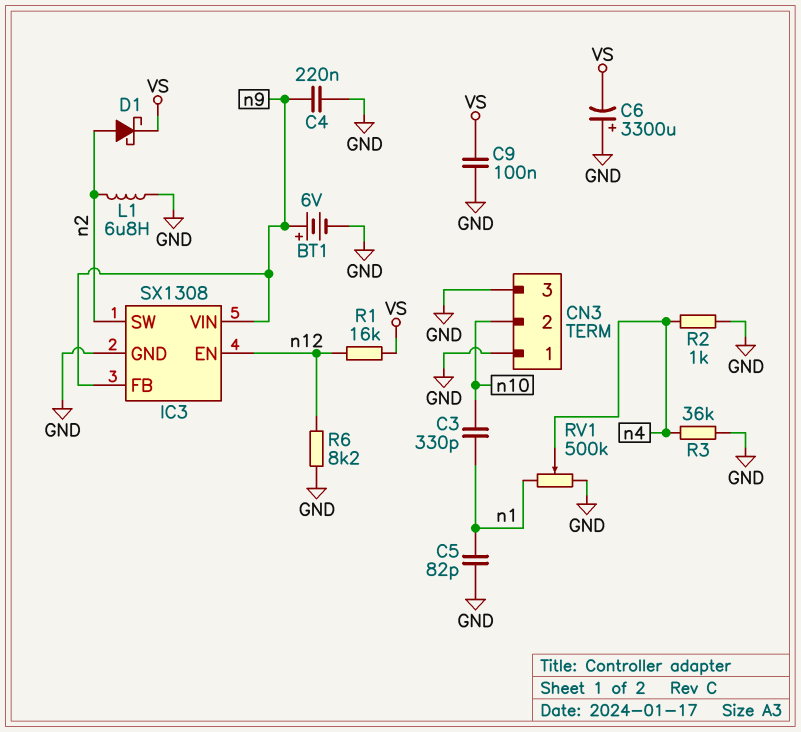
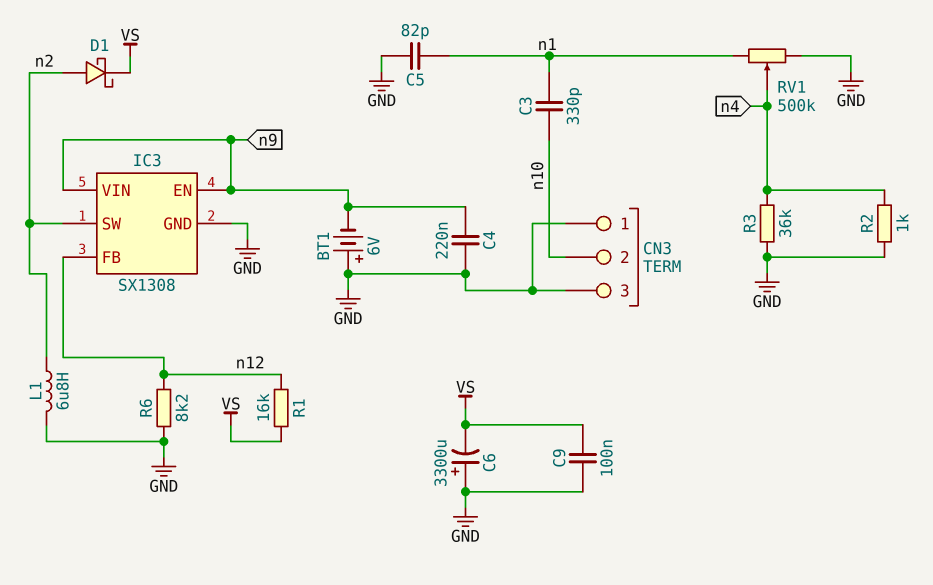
BT1: 6V (plus n9, minus GND) -> 6V (plus GND, minus n9)
IC3 pin EN: n12 -> n9
IC3 pin FB: n9 -> n12

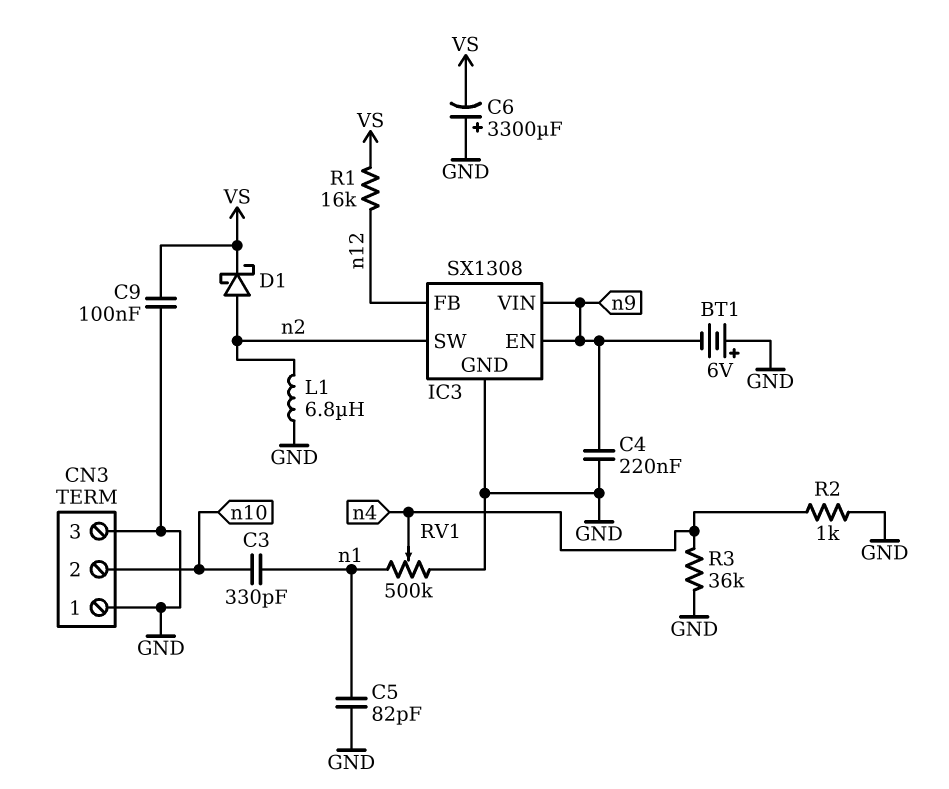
R6: 8.2k (GND, n12) -> none

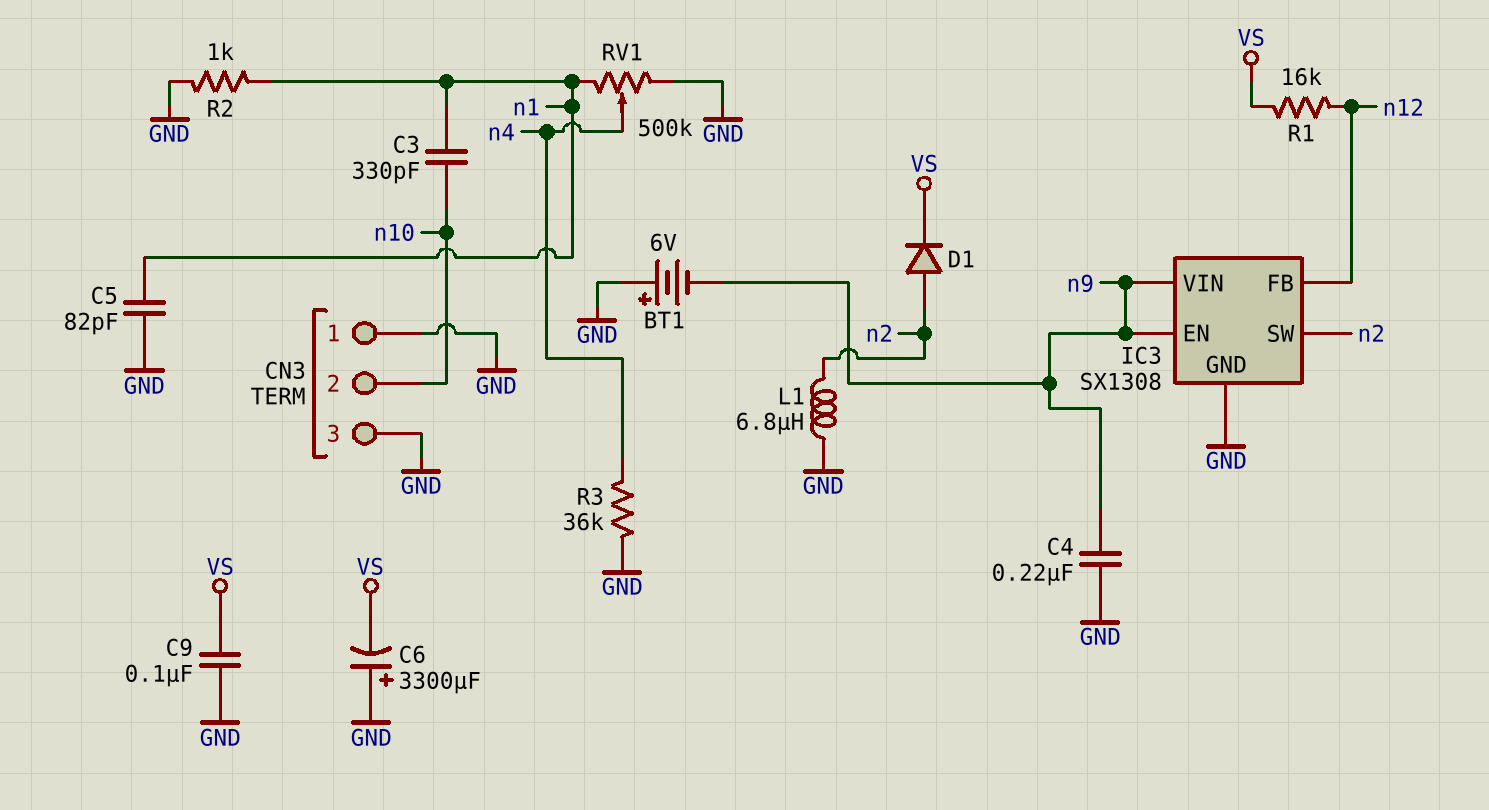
D1: schottky (A n2, K VS) -> diode (A n2, K VS)
R2: 1k (GND, n4) -> 1k (GND, n1)

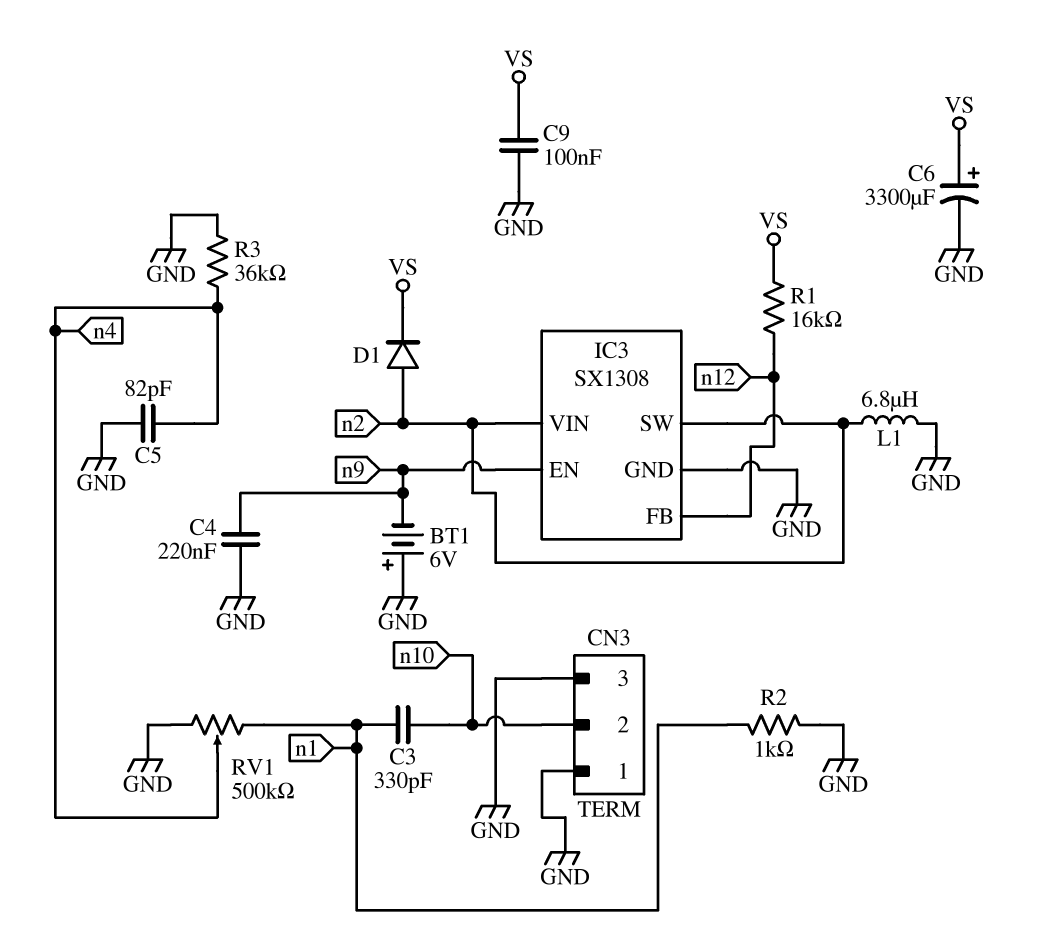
C5: 82pF (GND, n1) -> 82pF (GND, n4)
C6: 3300uF (plus GND, minus VS) -> 3300uF (plus VS, minus GND)
IC3 pin VIN: n9 -> n2

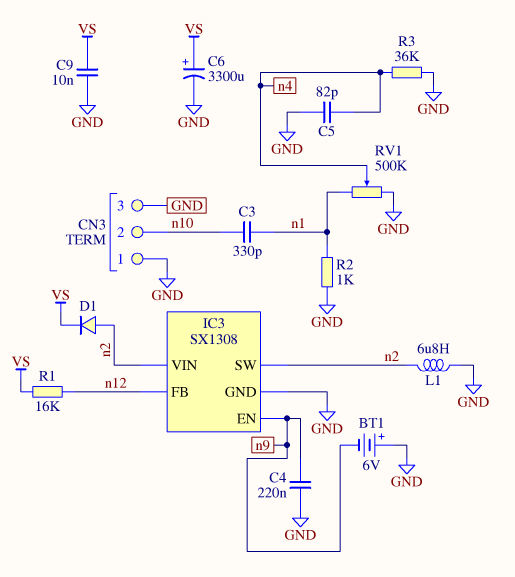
C9: 100nF (GND, VS) -> 10nF (GND, VS)

